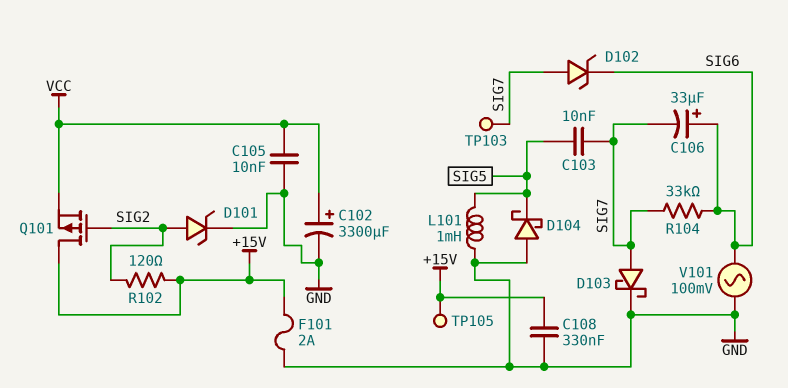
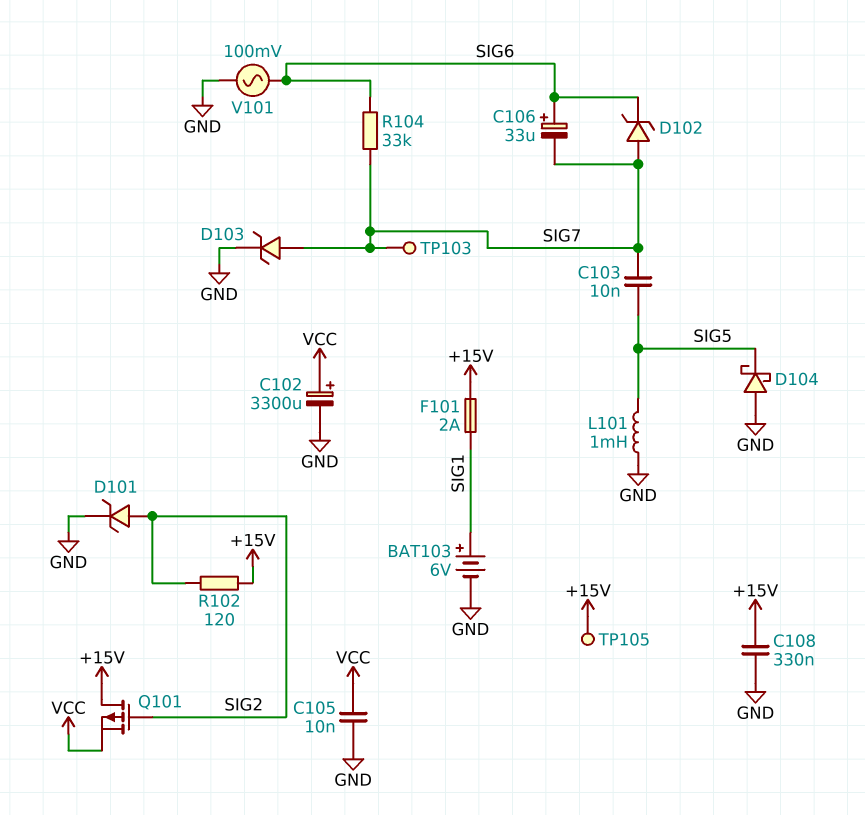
BAT103: none -> 6V (plus SIG1, minus GND)
D103: schottky (A SIG7, K GND) -> zener (A SIG7, K GND)
F101: 2A (+15V, GND) -> 2A (+15V, SIG1)

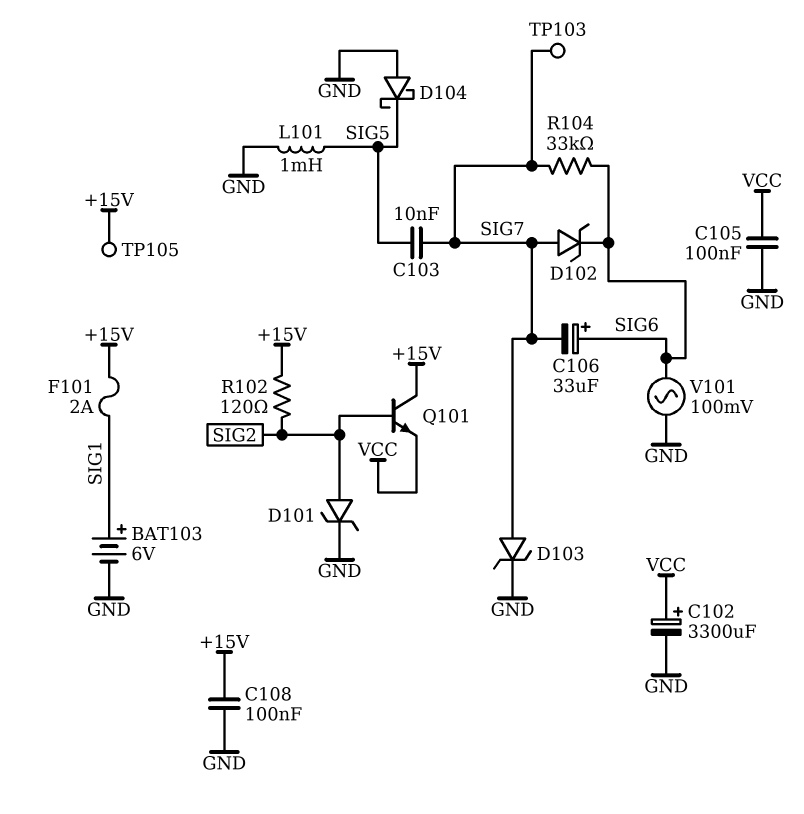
C105: 10nF (GND, VCC) -> 100nF (GND, VCC)
C108: 330nF (+15V, GND) -> 100nF (+15V, GND)
Q101: PMOS (G SIG2, D +15V, S VCC) -> NPN (B SIG2, C +15V, E VCC)

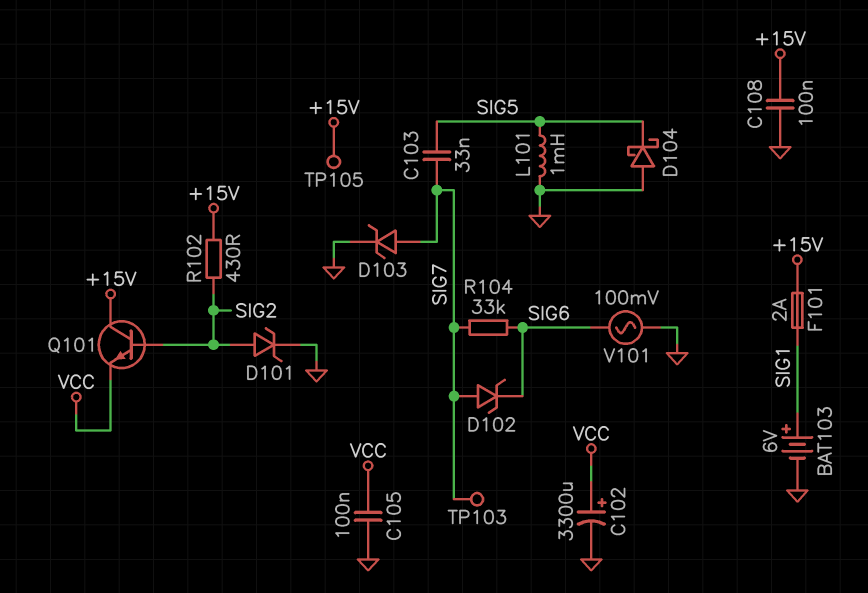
C103: 10nF (SIG5, SIG7) -> 33nF (SIG5, SIG7)
C106: 33uF (plus SIG6, minus SIG7) -> none
R102: 120 (+15V, SIG2) -> 430 (+15V, SIG2)

